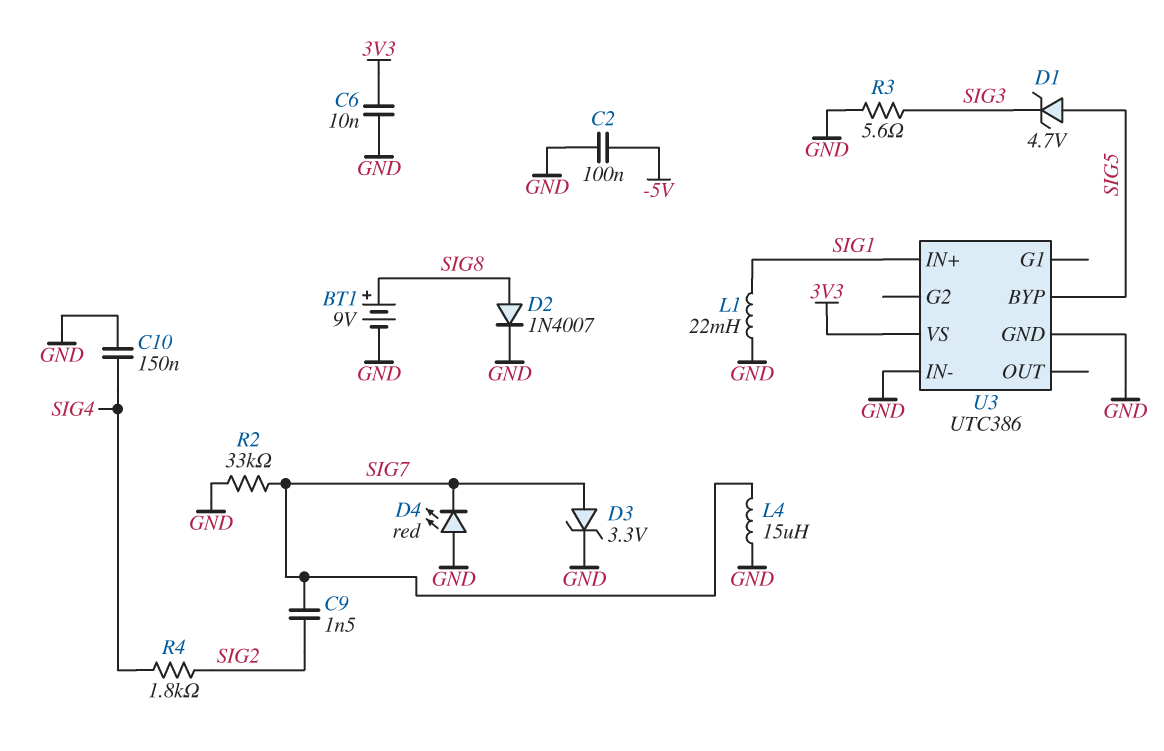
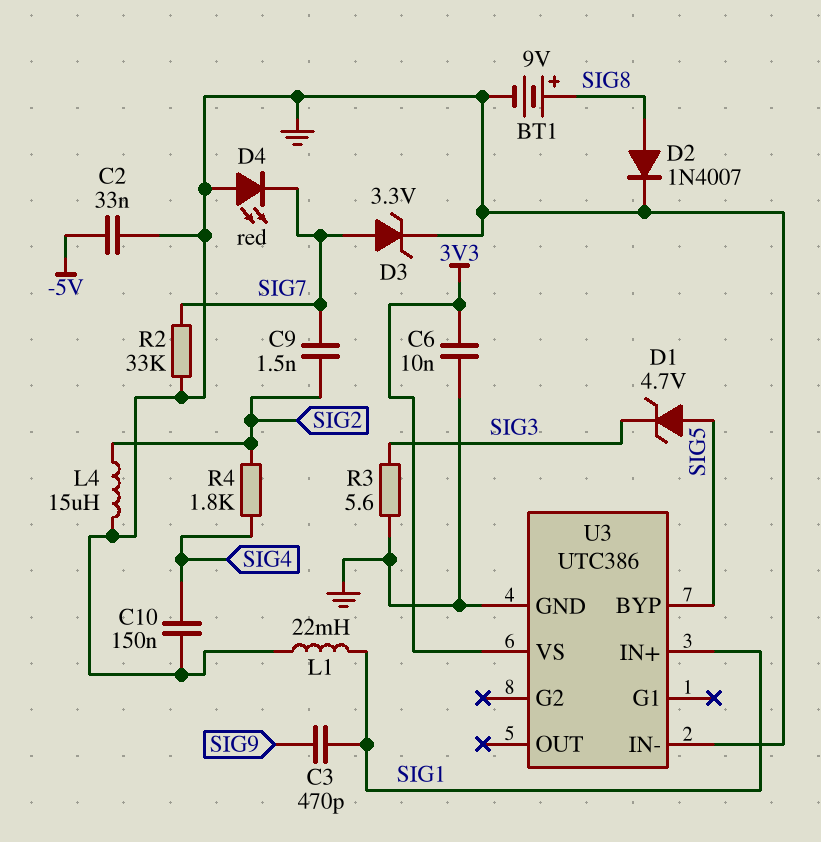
C2: 100nF (-5V, GND) -> 33nF (-5V, GND)
C3: none -> 470pF (SIG1, SIG9)
L4: 15uH (GND, SIG7) -> 15uH (GND, SIG2)

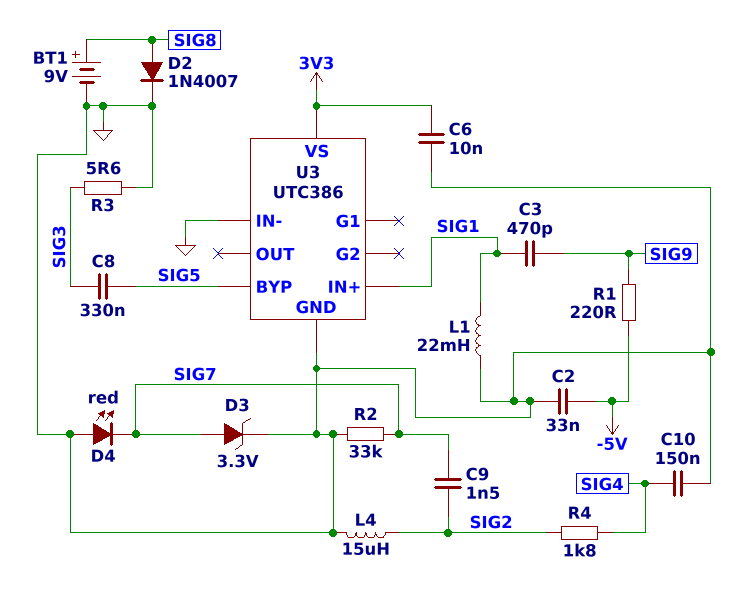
C8: none -> 330nF (SIG3, SIG5)
D1: zener 4.7V (A SIG5, K SIG3) -> none
R1: none -> 220 (-5V, SIG9)

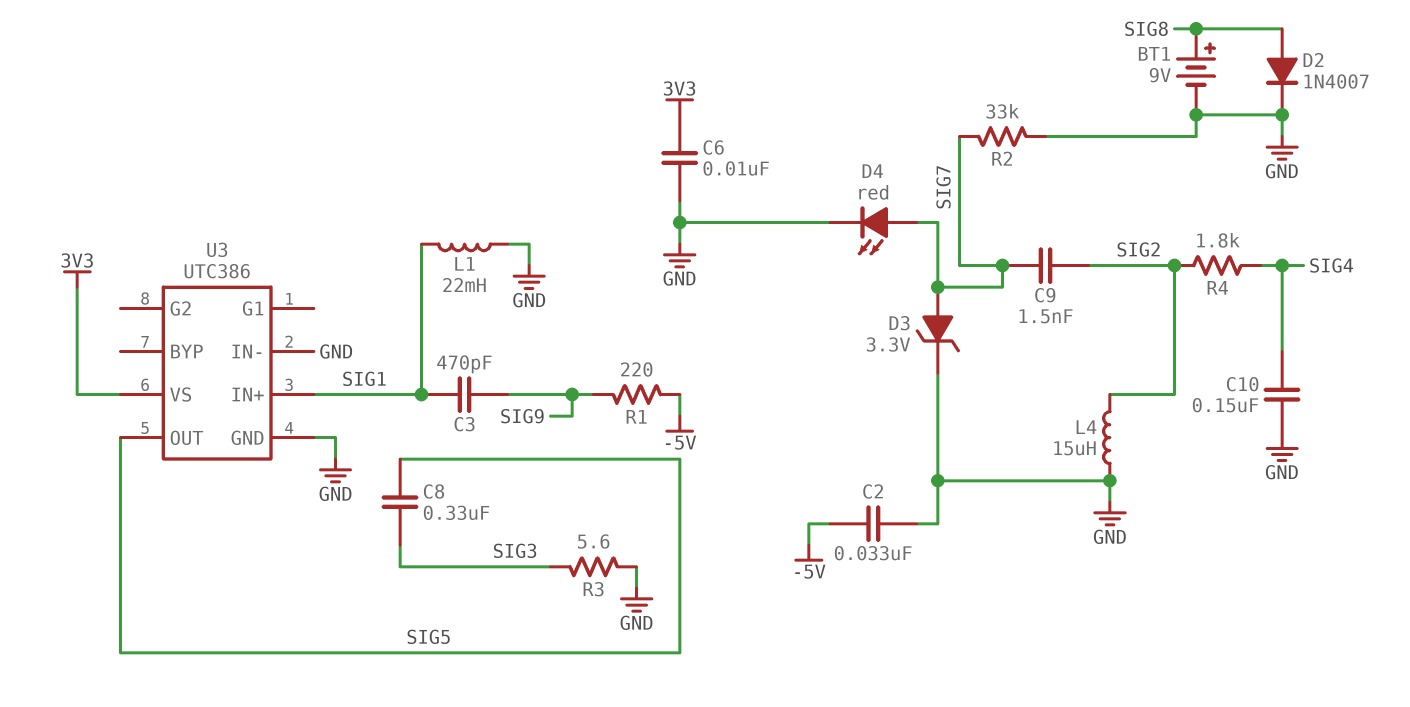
D4: LED red (A GND, K SIG7) -> LED red (A SIG7, K GND)
U3 pin BYP: SIG5 -> none
U3 pin OUT: none -> SIG5

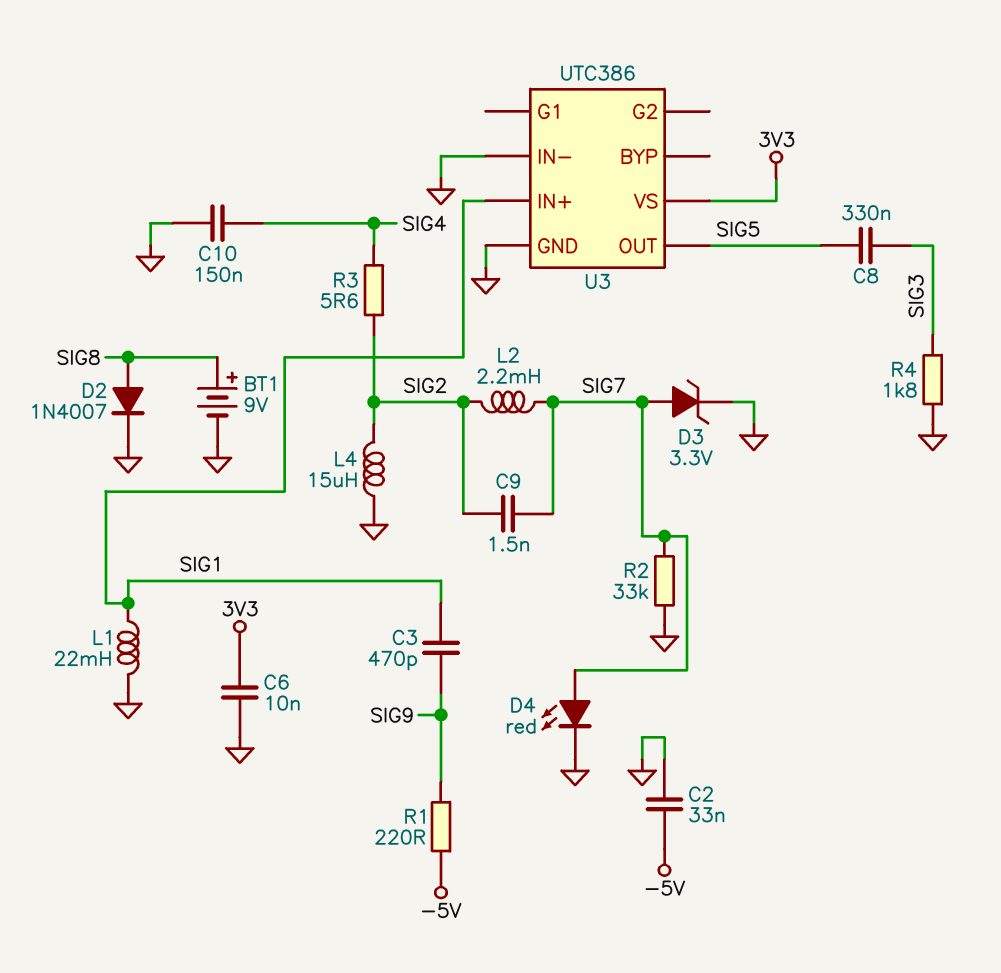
L2: none -> 2.2mH (SIG2, SIG7)
R3: 5.6 (GND, SIG3) -> 5.6 (SIG2, SIG4)
R4: 1.8k (SIG2, SIG4) -> 1.8k (GND, SIG3)

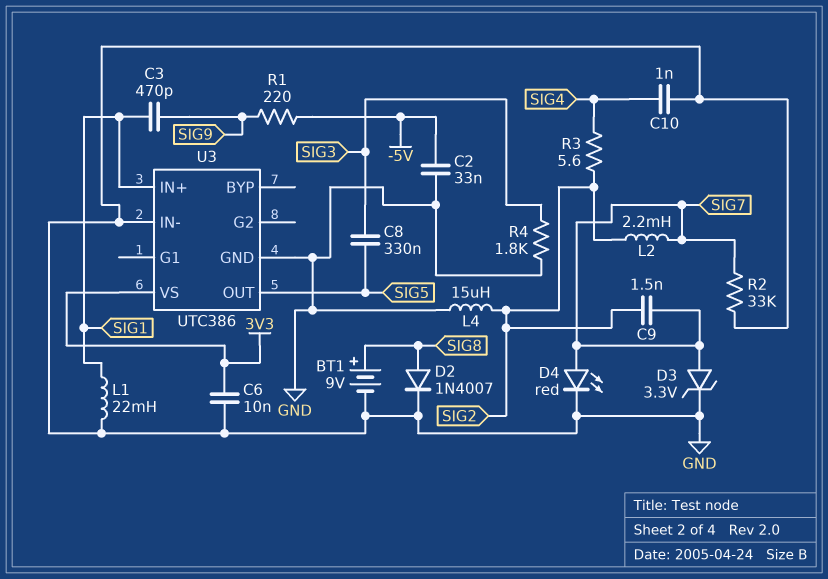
C10: 150nF (GND, SIG4) -> 1nF (GND, SIG4)

